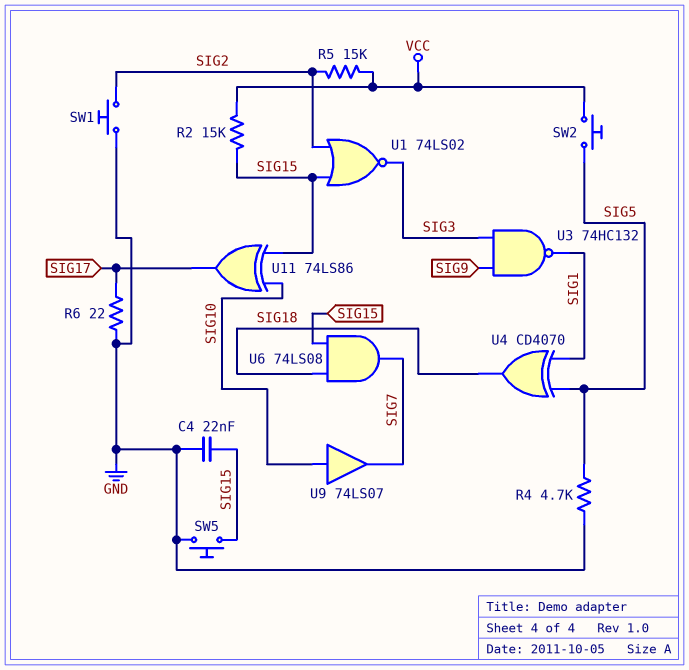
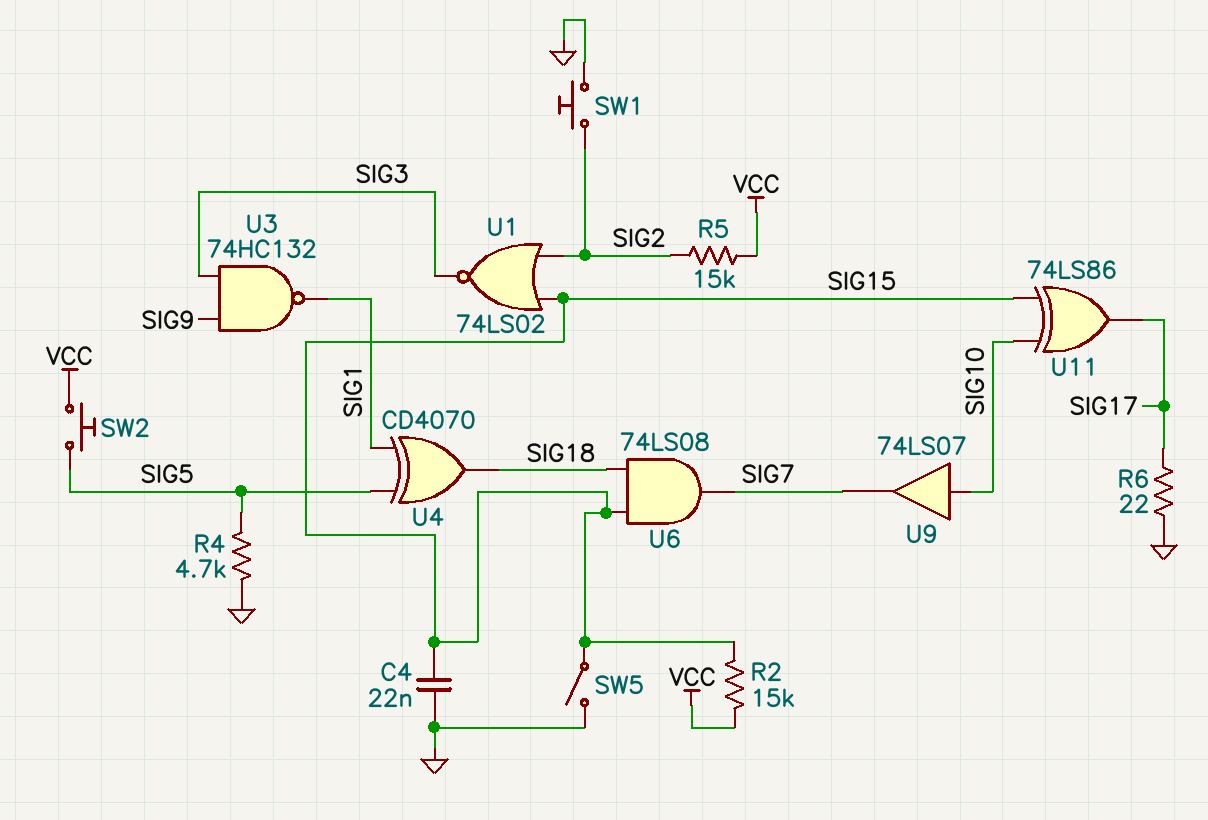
SW5: button (GND, SIG15) -> switch (GND, SIG15)

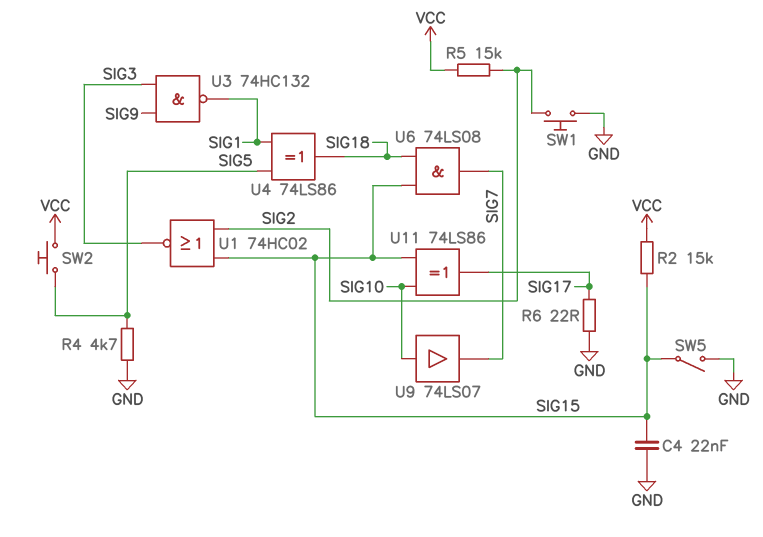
U1: NOR 74LS02 (in SIG2, in SIG15, out SIG3) -> NOR 74HC02 (in SIG2, in SIG15, out SIG3)
U4: XOR CD4070 (in SIG1, in SIG5, out SIG18) -> XOR 74LS86 (in SIG1, in SIG5, out SIG18)

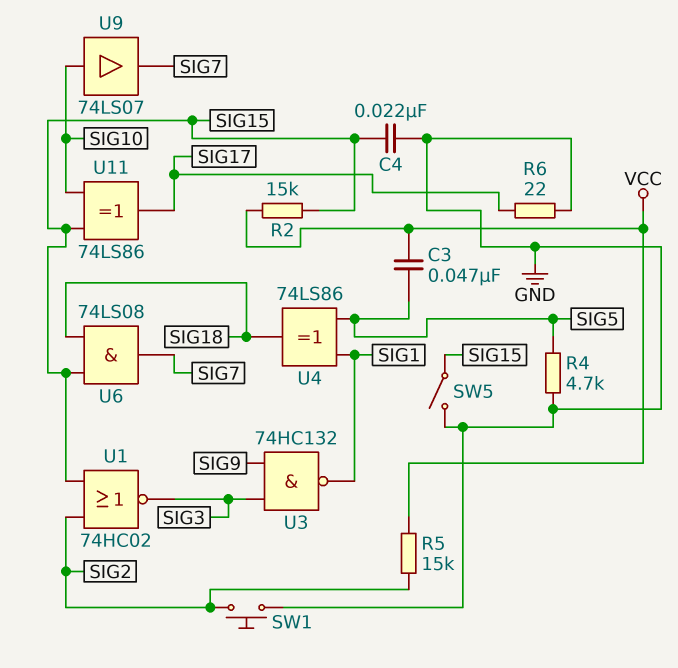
C3: none -> 47nF (SIG5, VCC)
SW2: button (SIG5, VCC) -> none

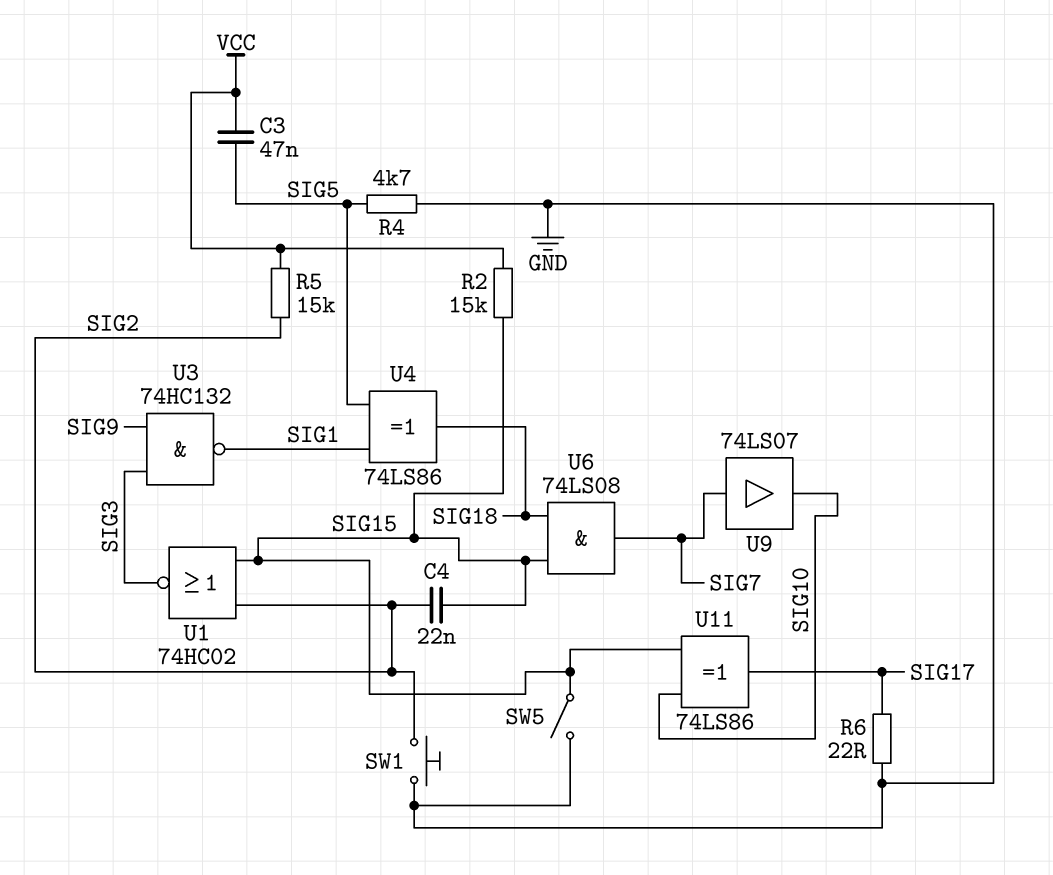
C4: 22nF (GND, SIG15) -> 22nF (SIG2, SIG15)
U9: buffer 74LS07 (in SIG10, out SIG7) -> buffer 74LS07 (in SIG7, out SIG10)

